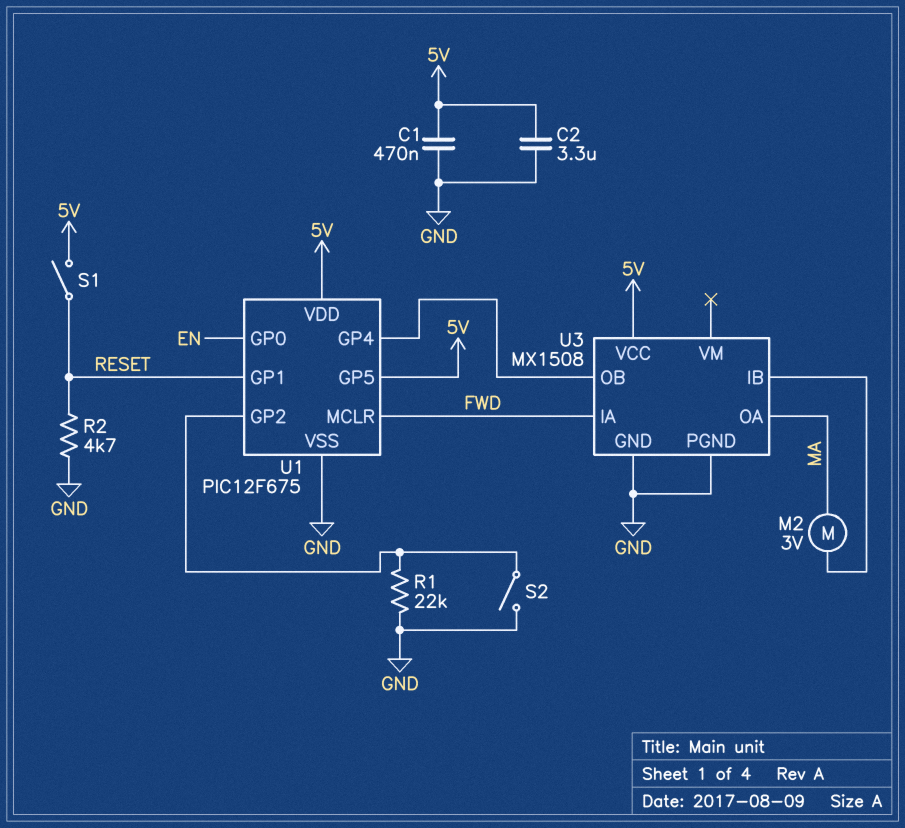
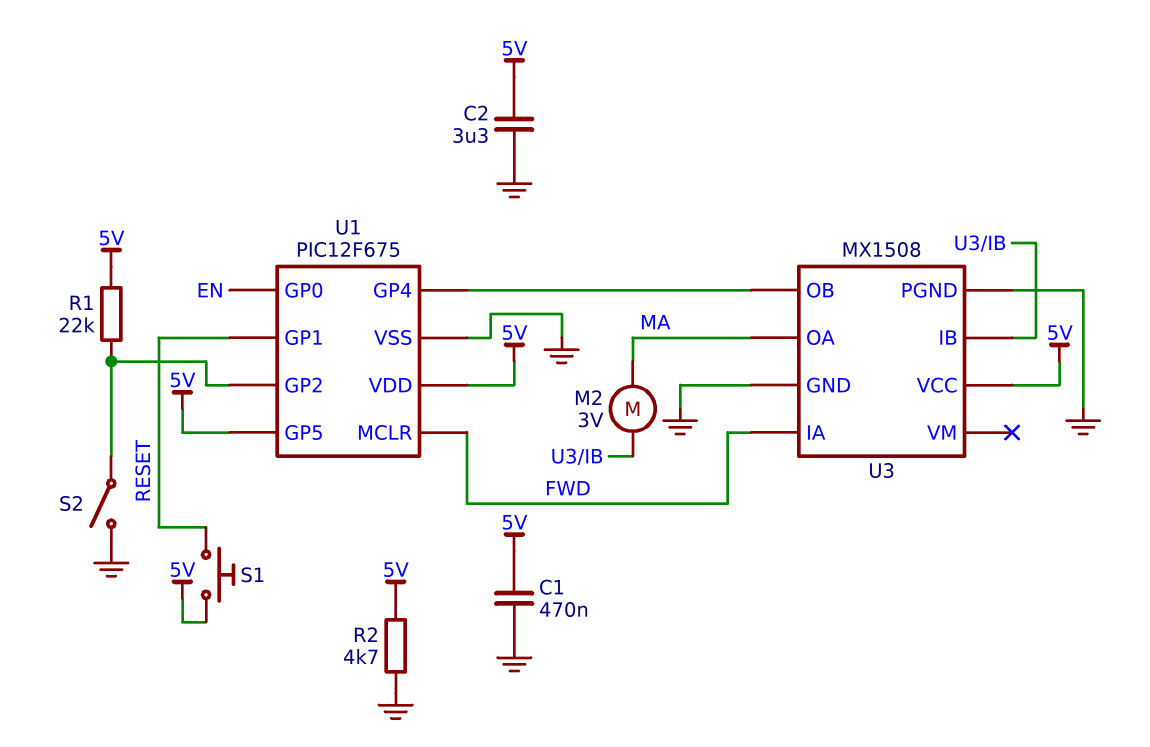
R1: 22k (GND, U1/GP2) -> 22k (5V, U1/GP2)
R2: 4.7k (GND, RESET) -> 4.7k (5V, GND)
S1: switch (5V, RESET) -> button (5V, RESET)

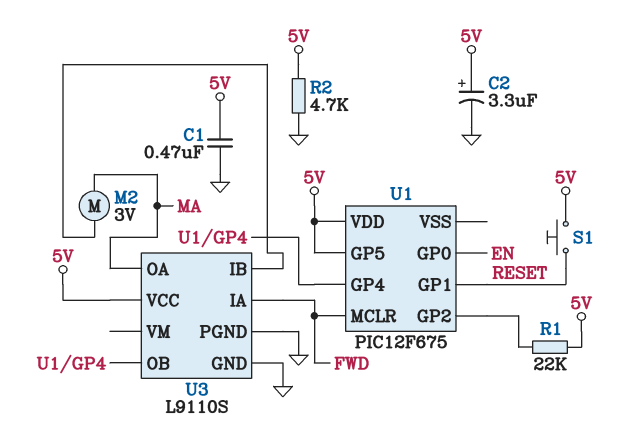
C2: 3.3uF (5V, GND) -> 3.3uF (plus 5V, minus GND)
S2: switch (GND, U1/GP2) -> none
U1 pin VSS: GND -> none
U3: MX1508 -> L9110S

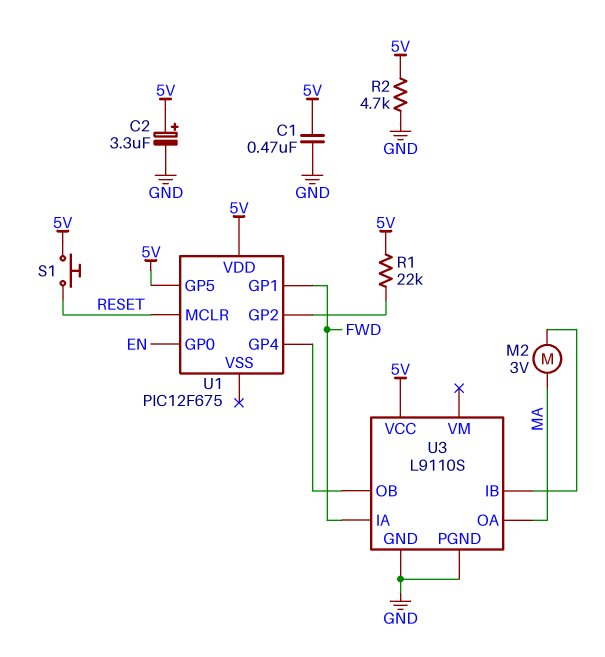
U1 pin GP1: RESET -> FWD
U1 pin MCLR: FWD -> RESET

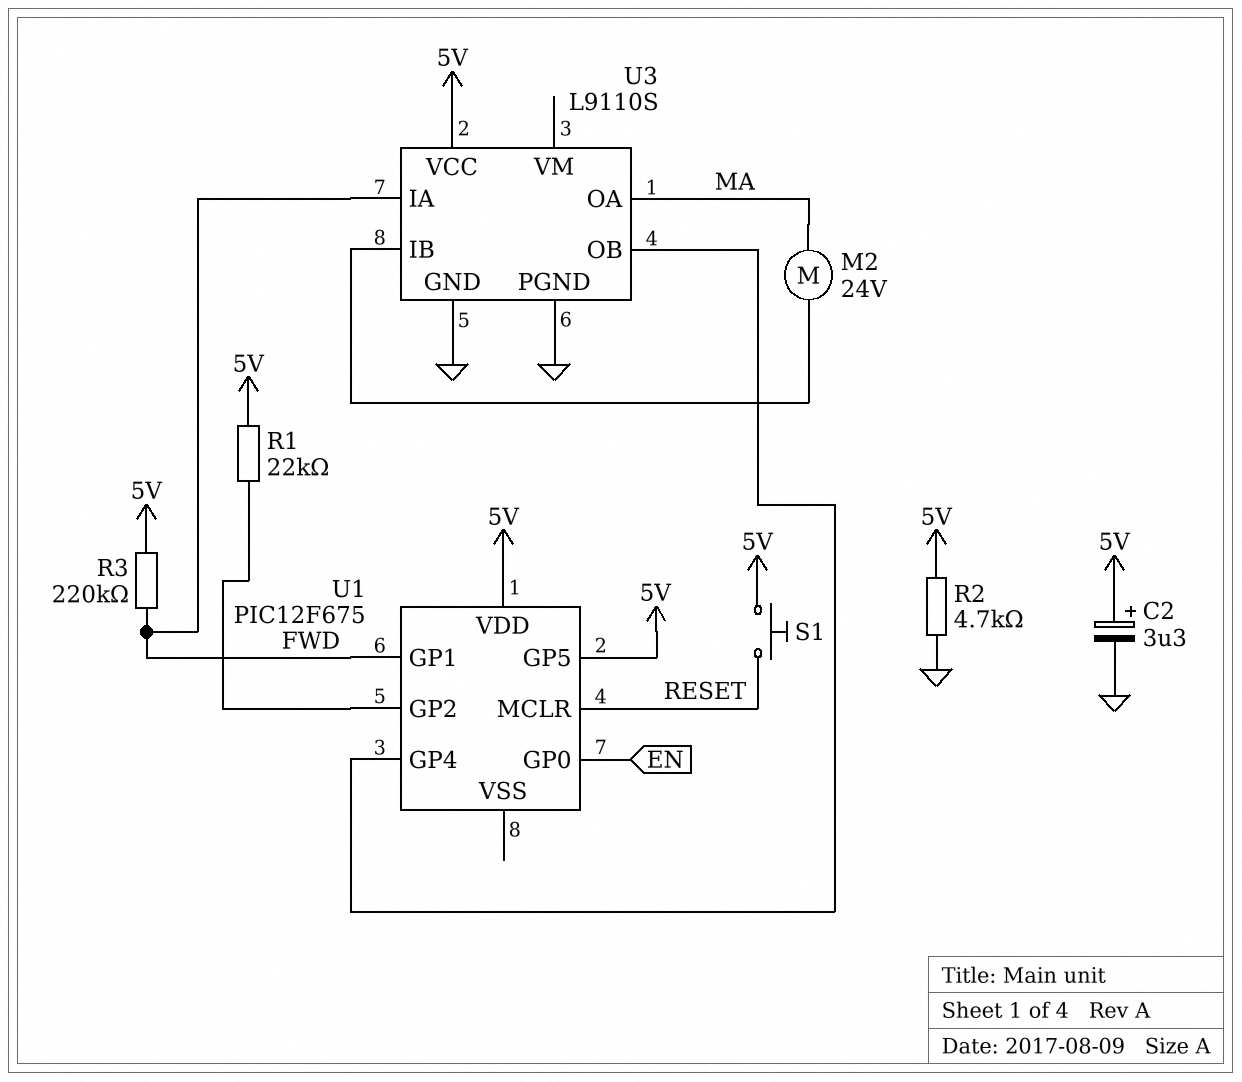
C1: 470nF (5V, GND) -> none
M2: motor 3V (MA, U3/IB) -> motor 24V (MA, U3/IB)
R3: none -> 220k (5V, FWD)

